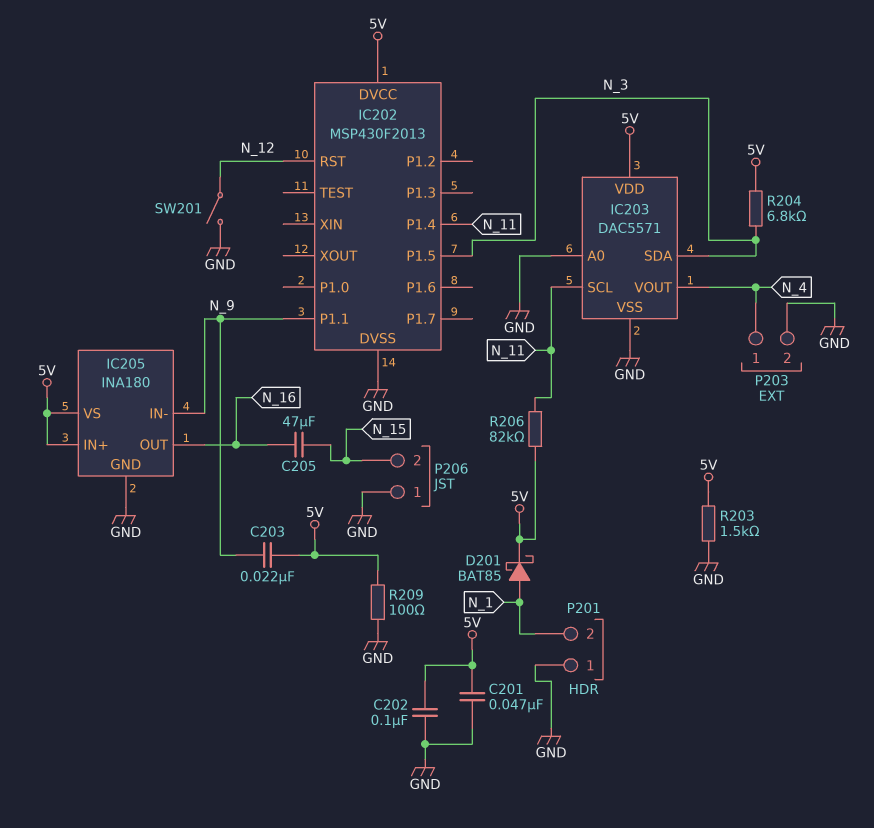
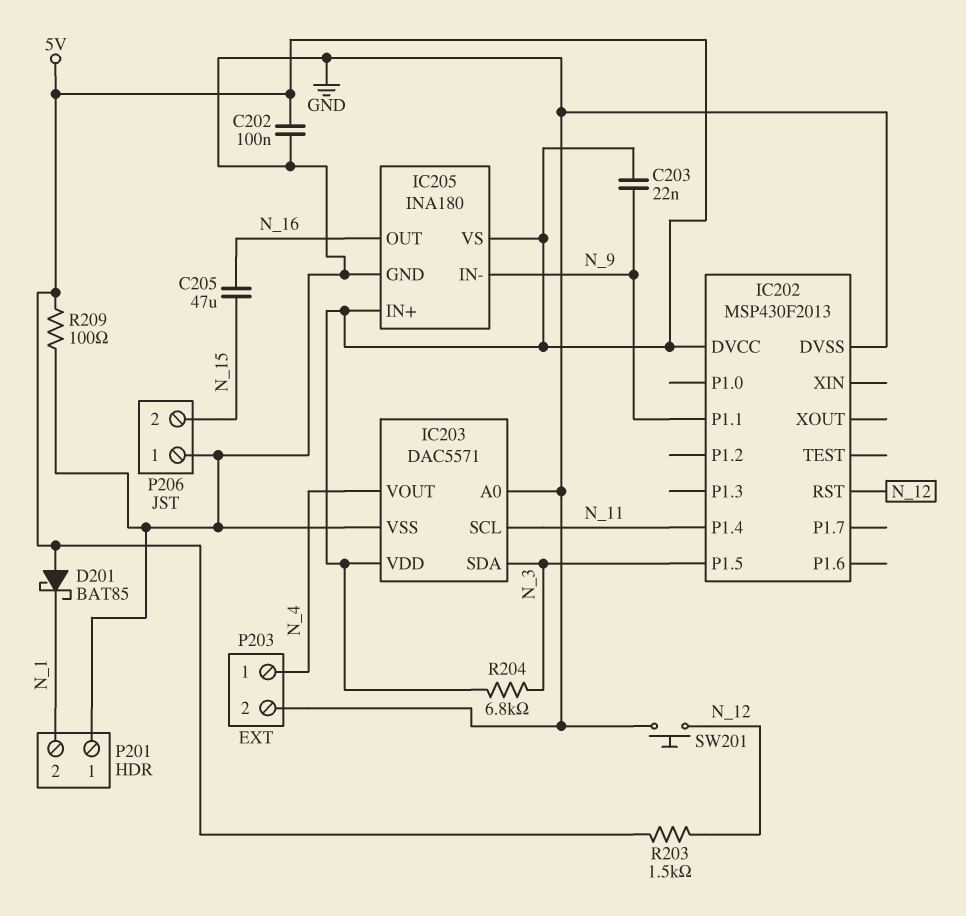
C201: 47nF (5V, GND) -> none
D201: schottky BAT85 (A N_1, K 5V) -> schottky BAT85 (A 5V, K N_1)
R203: 1.5k (5V, GND) -> 1.5k (5V, N_12)
R206: 82k (5V, N_11) -> none
SW201: switch (GND, N_12) -> button (GND, N_12)

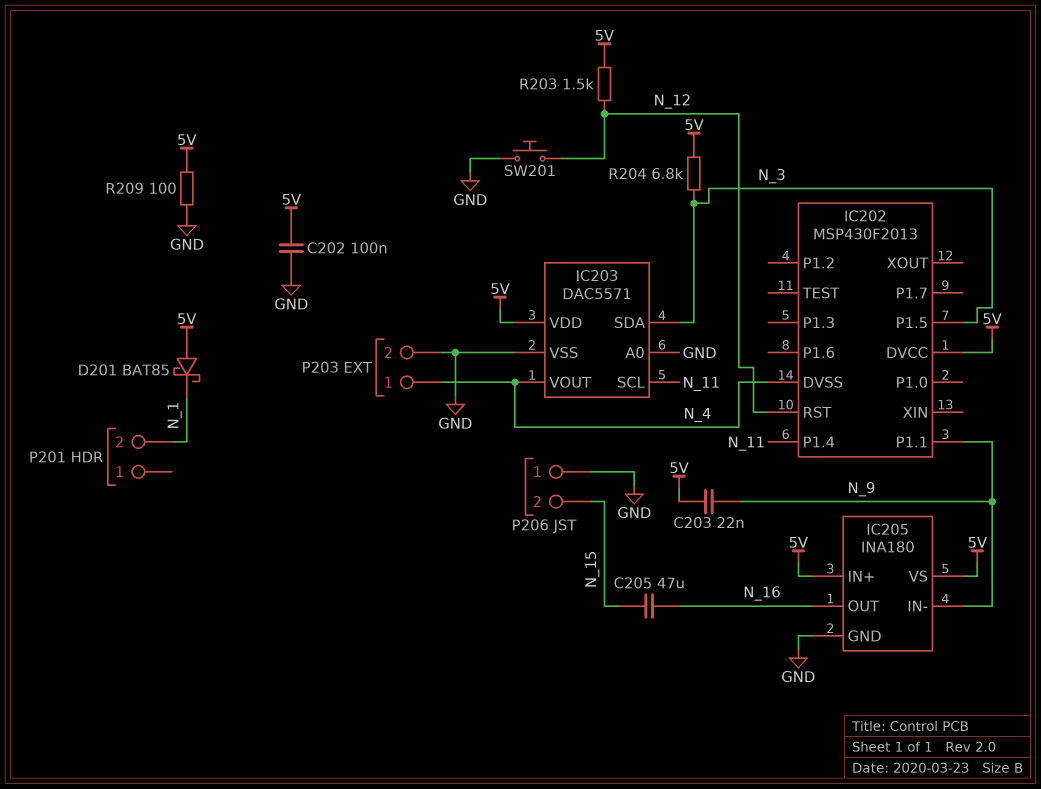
IC202 pin DVSS: GND -> N_4
P201 pin 1: GND -> none

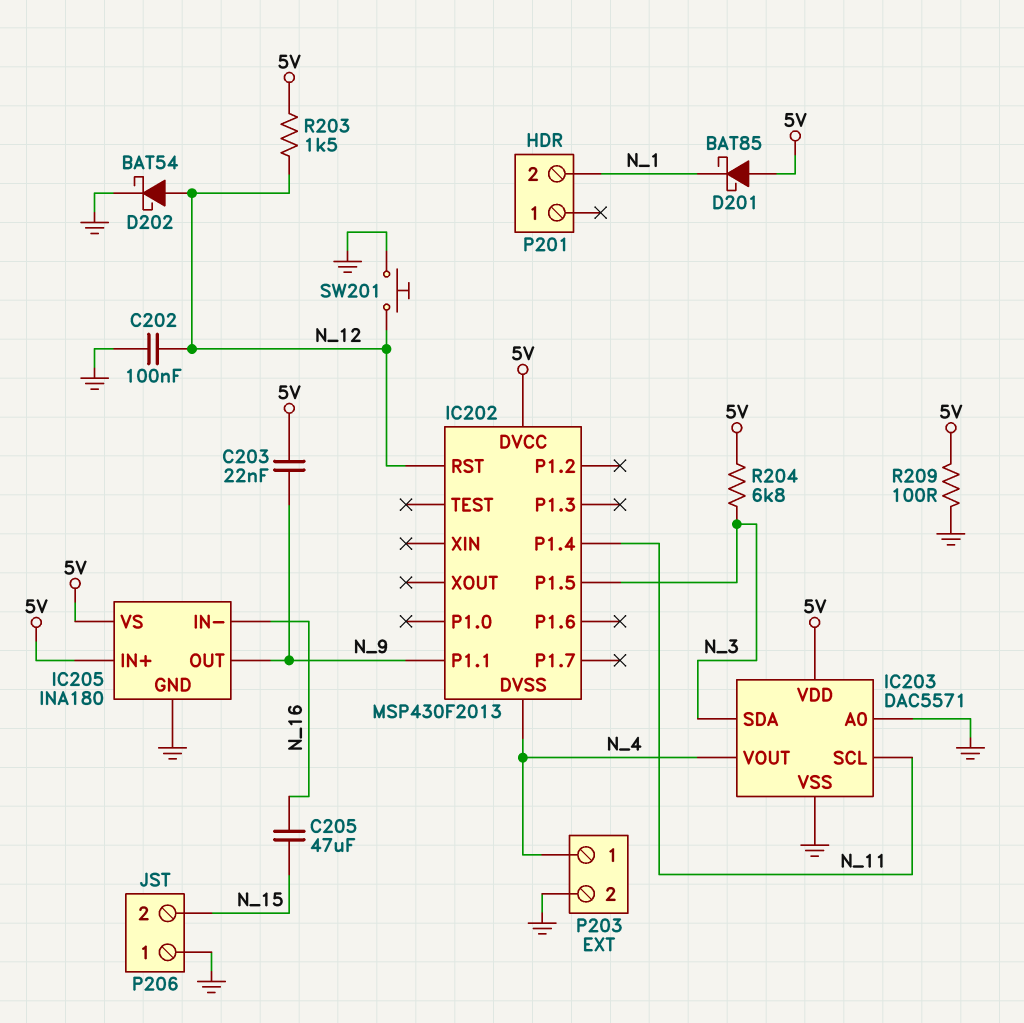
C202: 100nF (5V, GND) -> 100nF (GND, N_12)
D202: none -> schottky BAT54 (A N_12, K GND)
IC205 pin IN-: N_9 -> N_16
IC205 pin OUT: N_16 -> N_9

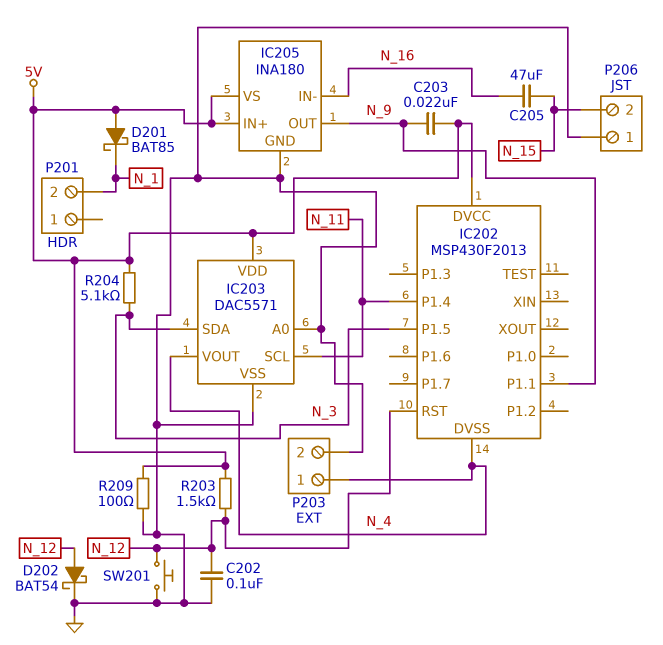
R204: 6.8k (5V, N_3) -> 5.1k (5V, N_3)

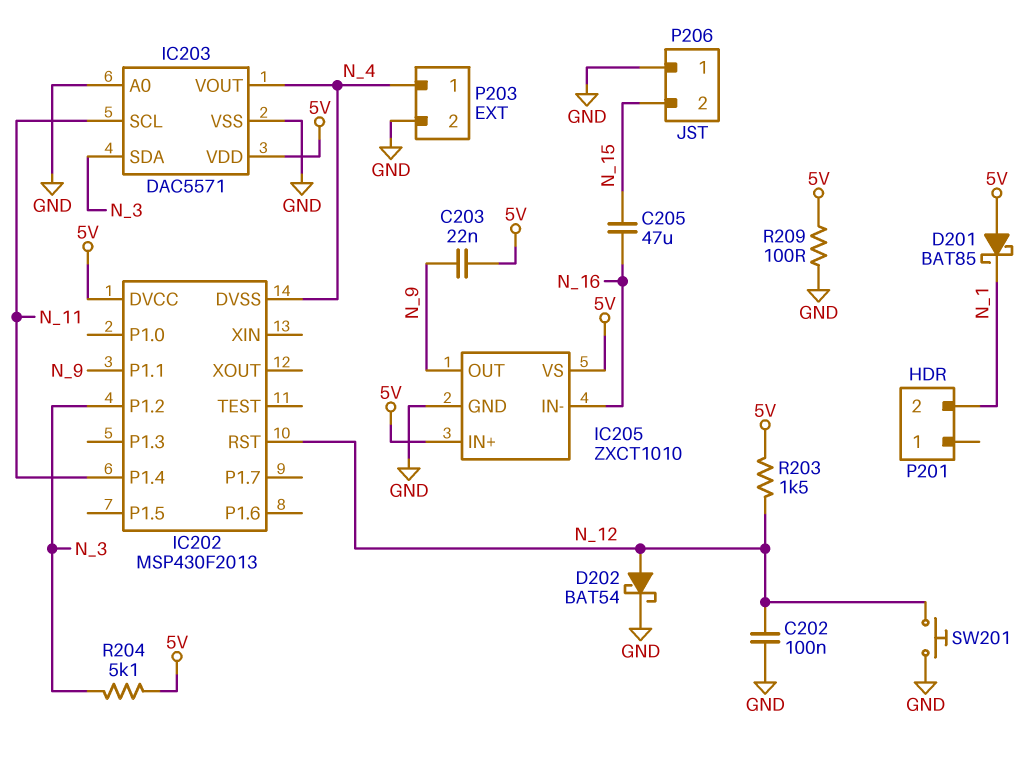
IC202 pin P1.2: none -> N_3
IC202 pin P1.5: N_3 -> none
IC205: INA180 -> ZXCT1010

